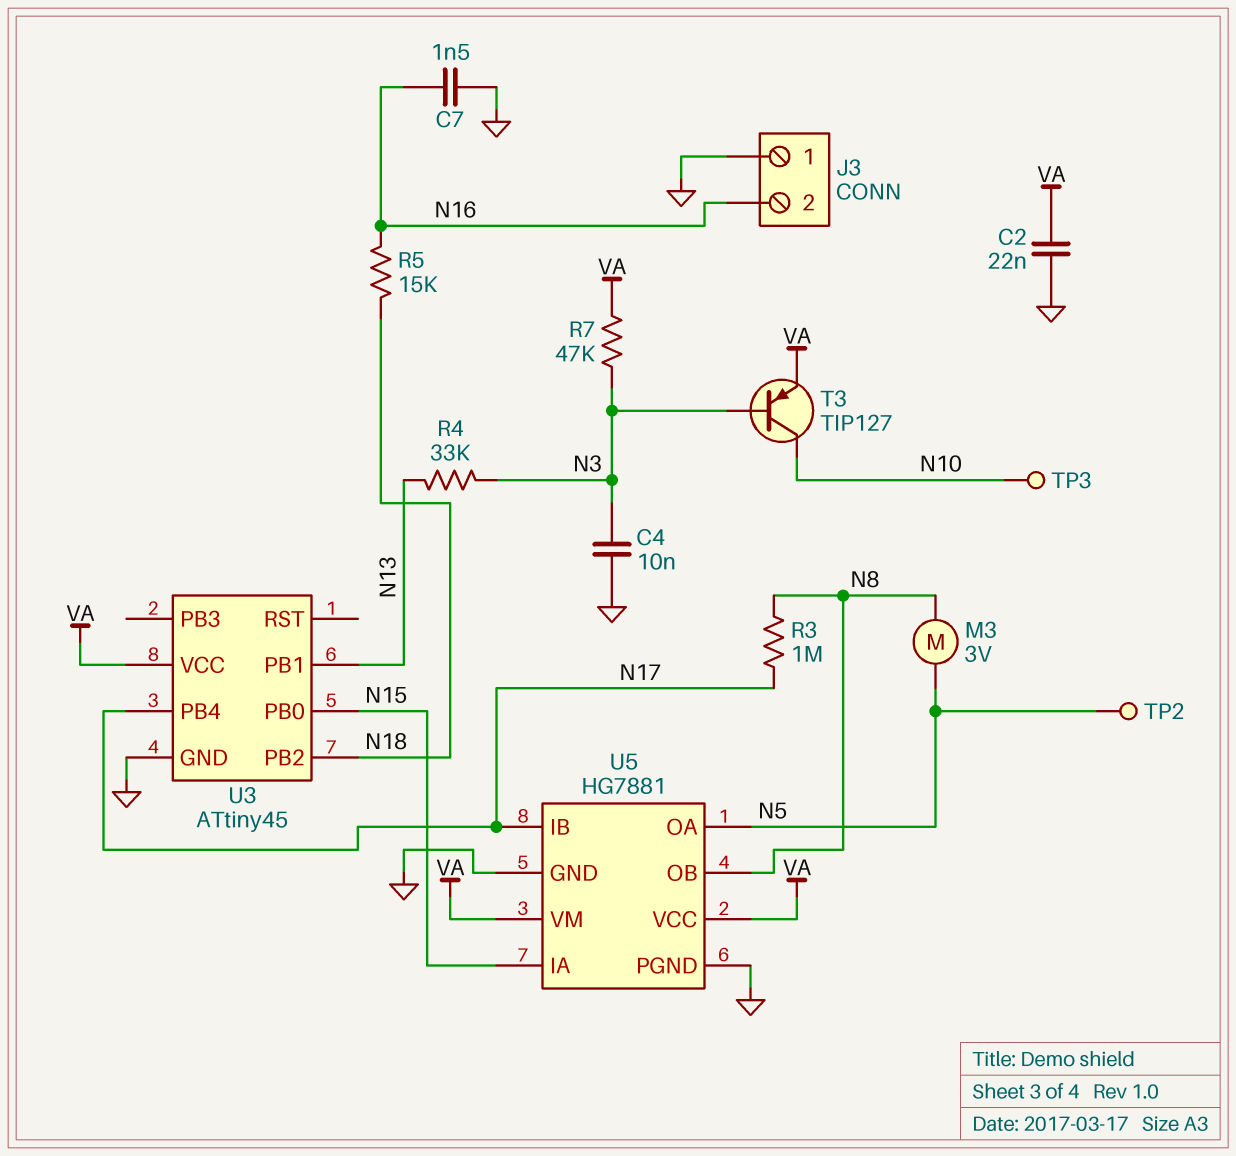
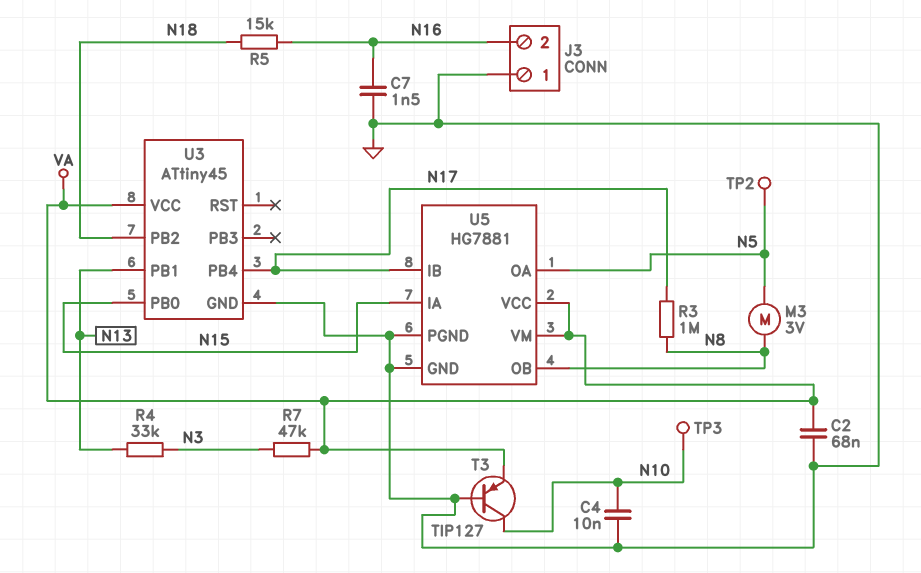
C2: 22nF (GND, VA) -> 68nF (GND, VA)
C4: 10nF (GND, N3) -> 10nF (GND, N10)
T3: PNP TIP127 (B N3, C N10, E VA) -> PNP TIP127 (B GND, C N10, E VA)

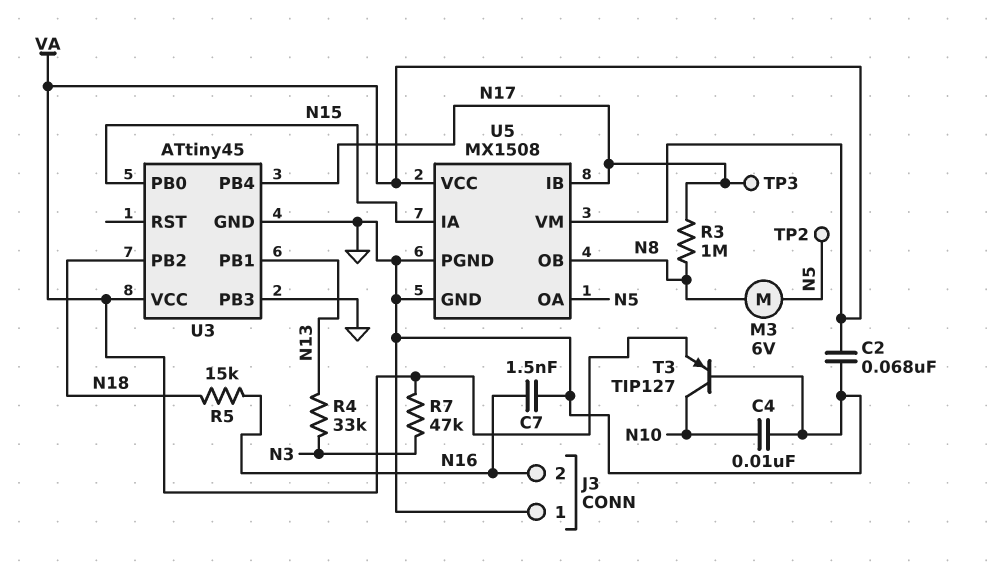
M3: motor 3V (N5, N8) -> motor 6V (N5, N8)
TP3: test point (N10) -> test point (N17)
U3 pin PB3: none -> GND
U5: HG7881 -> MX1508

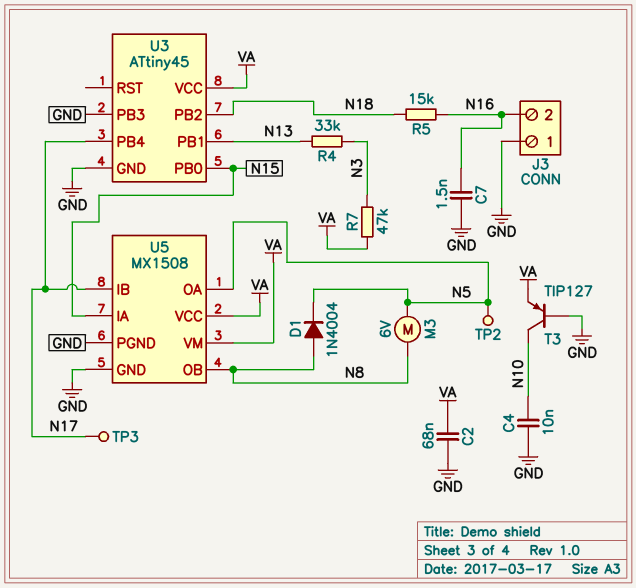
D1: none -> diode 1N4004 (A N8, K N5)
R3: 1M (N8, N17) -> none

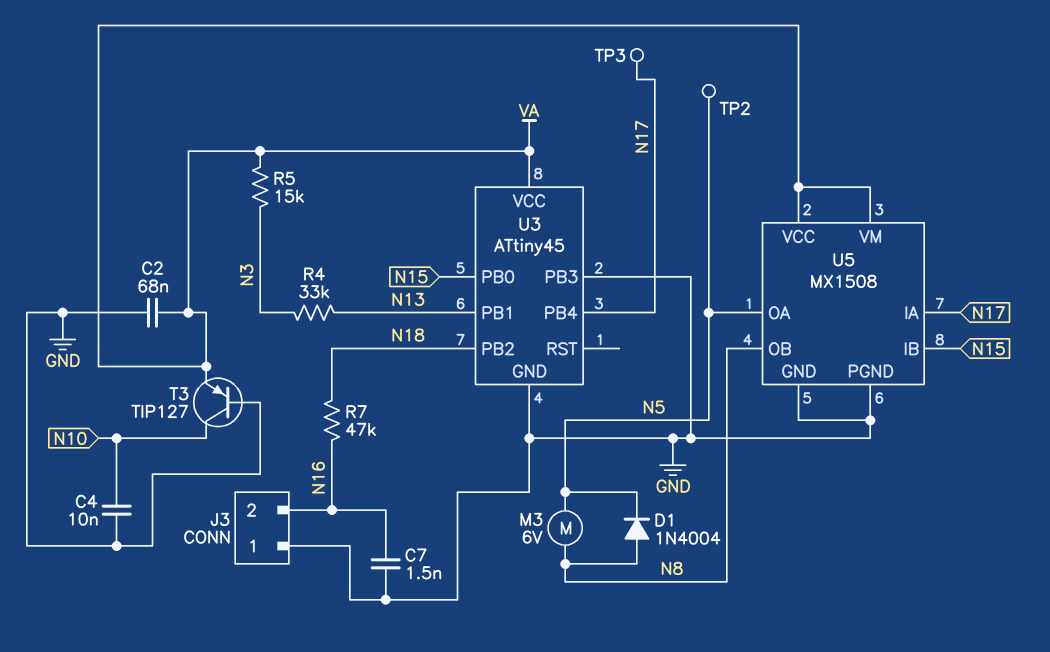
R5: 15k (N16, N18) -> 15k (N3, VA)
R7: 47k (N3, VA) -> 47k (N16, N18)
U5 pin IA: N15 -> N17
U5 pin IB: N17 -> N15

